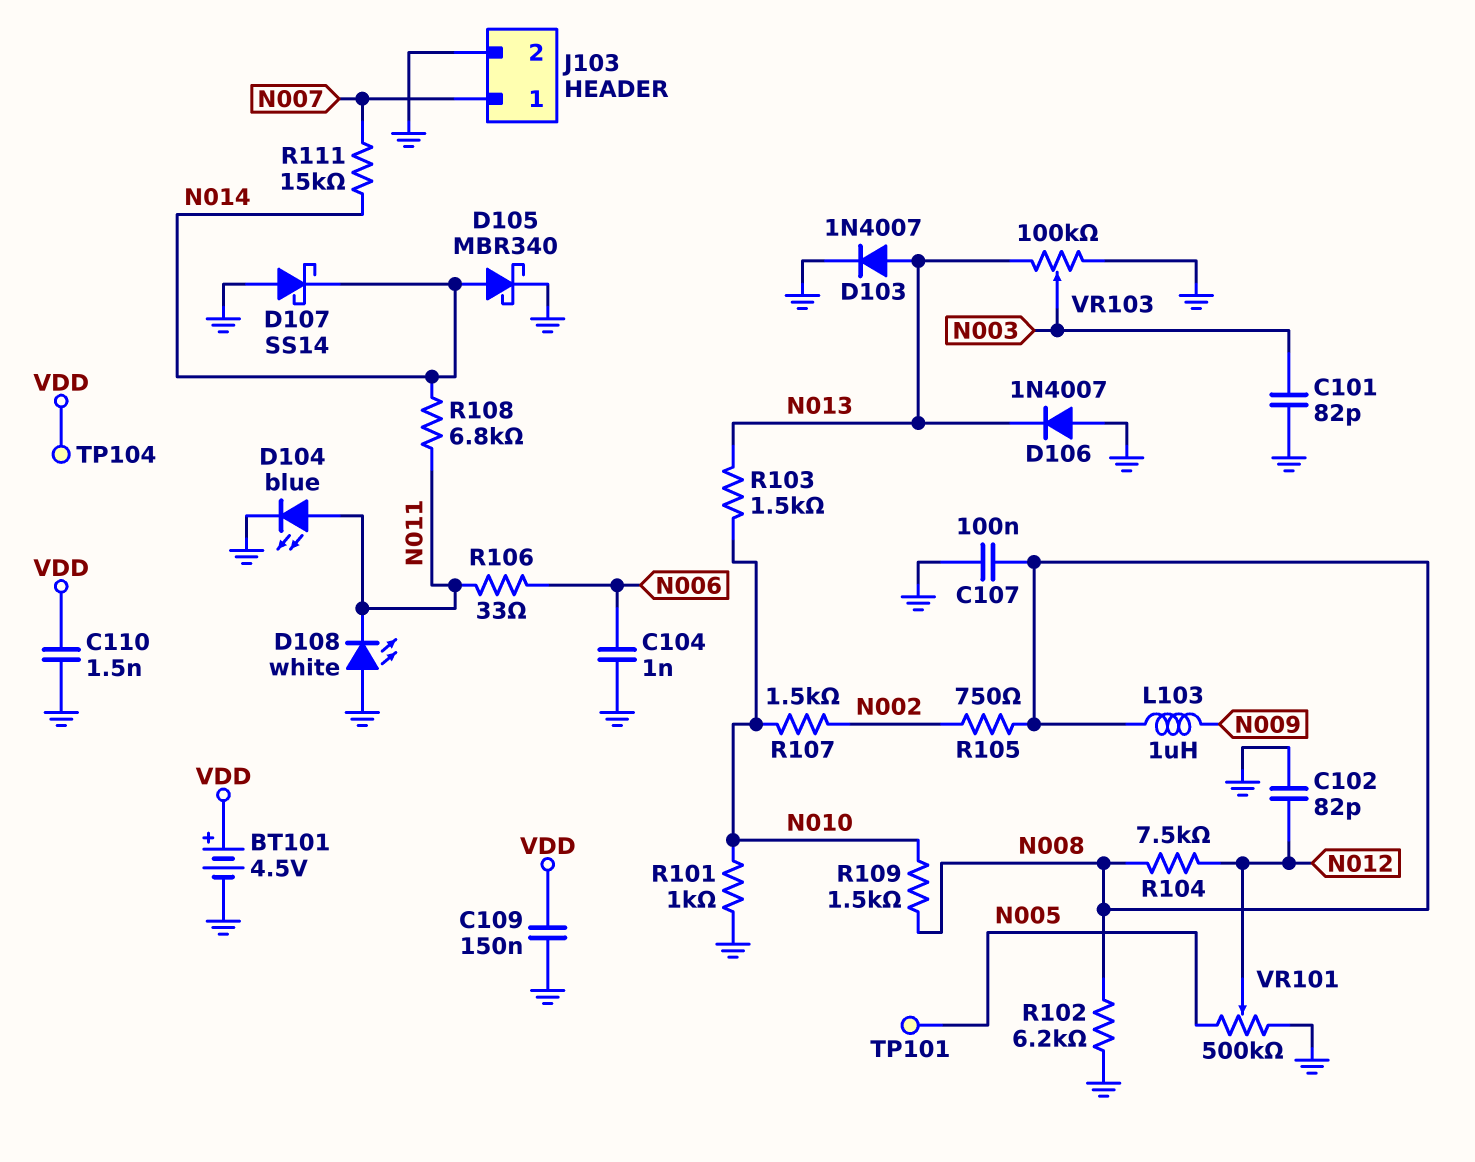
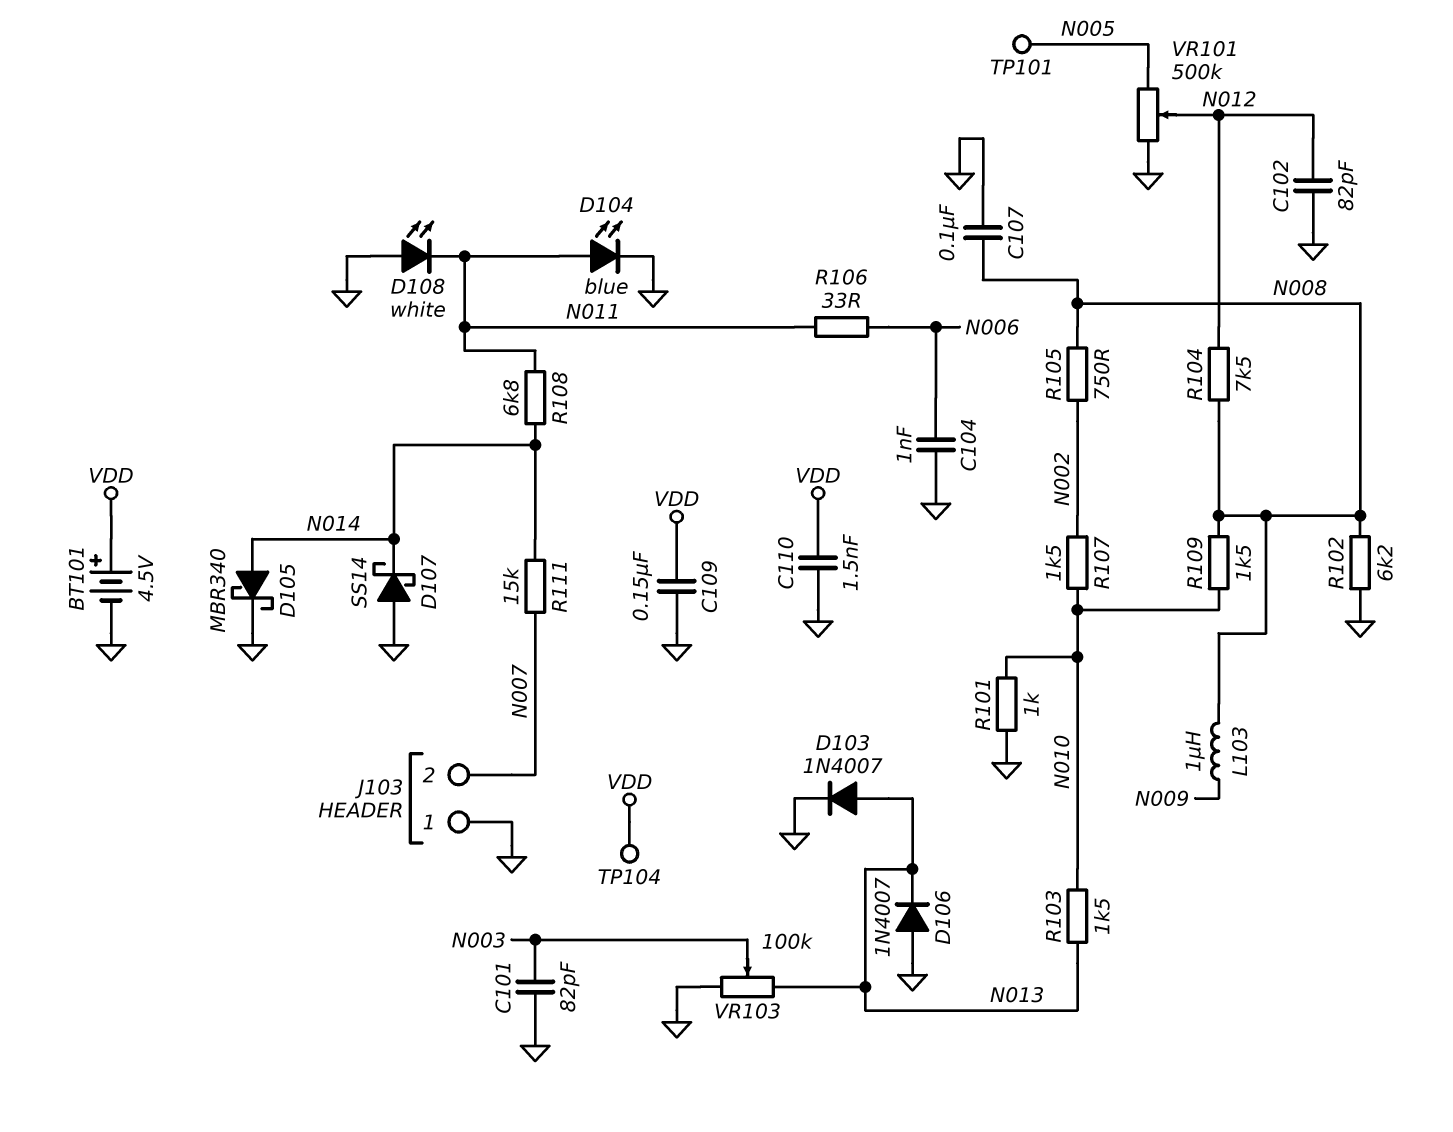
J103 pin 1: N007 -> GND
J103 pin 2: GND -> N007

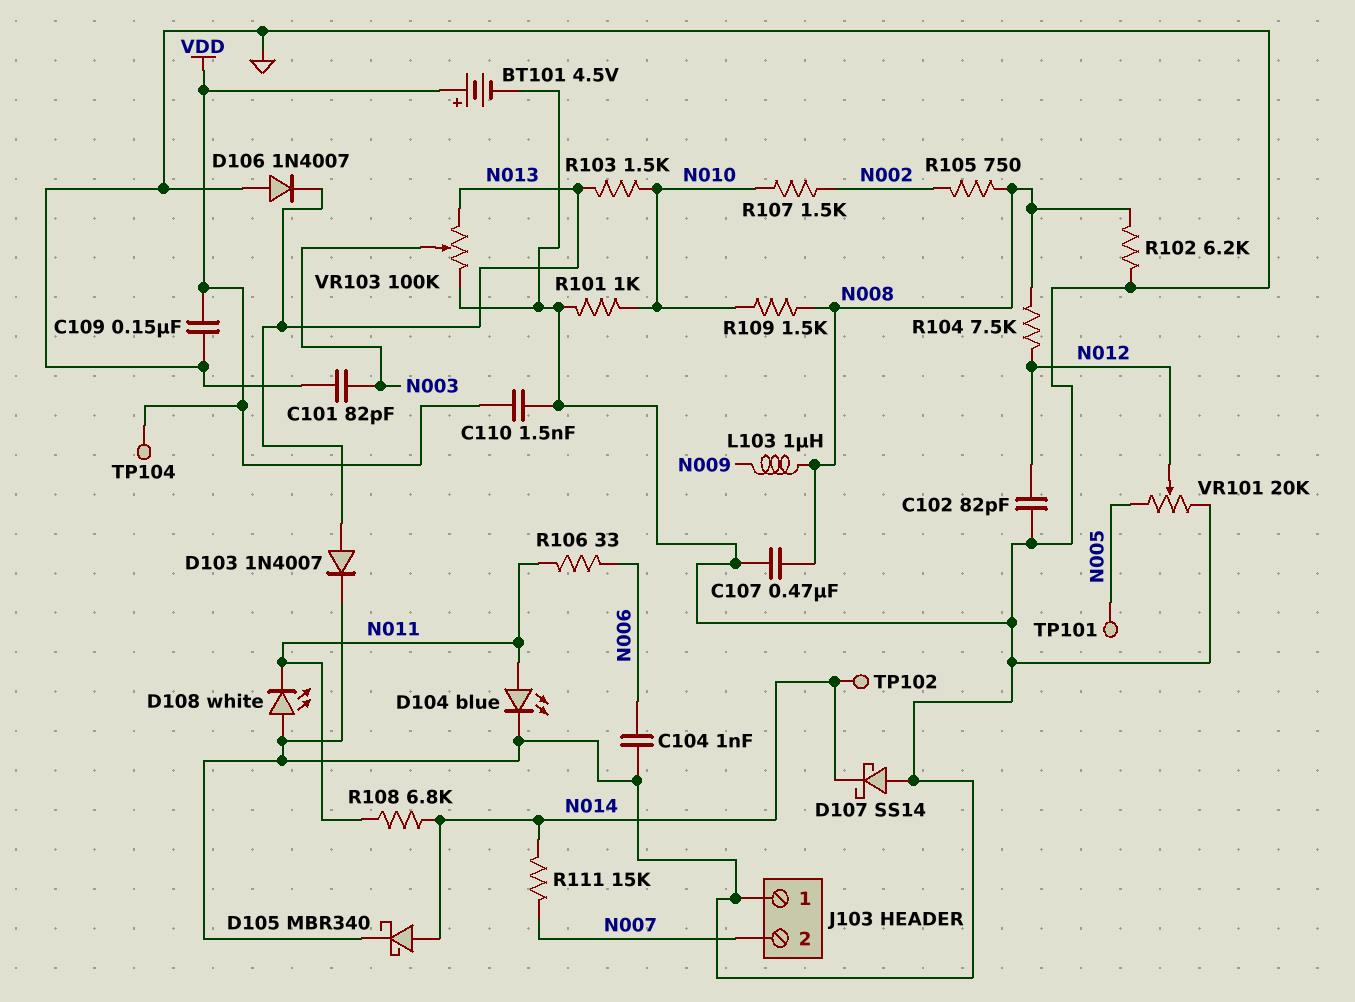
C107: 100nF (GND, N008) -> 470nF (GND, N008)
TP102: none -> test point (N014)
VR101: 500k (GND, N005, wiper N012) -> 20k (GND, N005, wiper N012)

